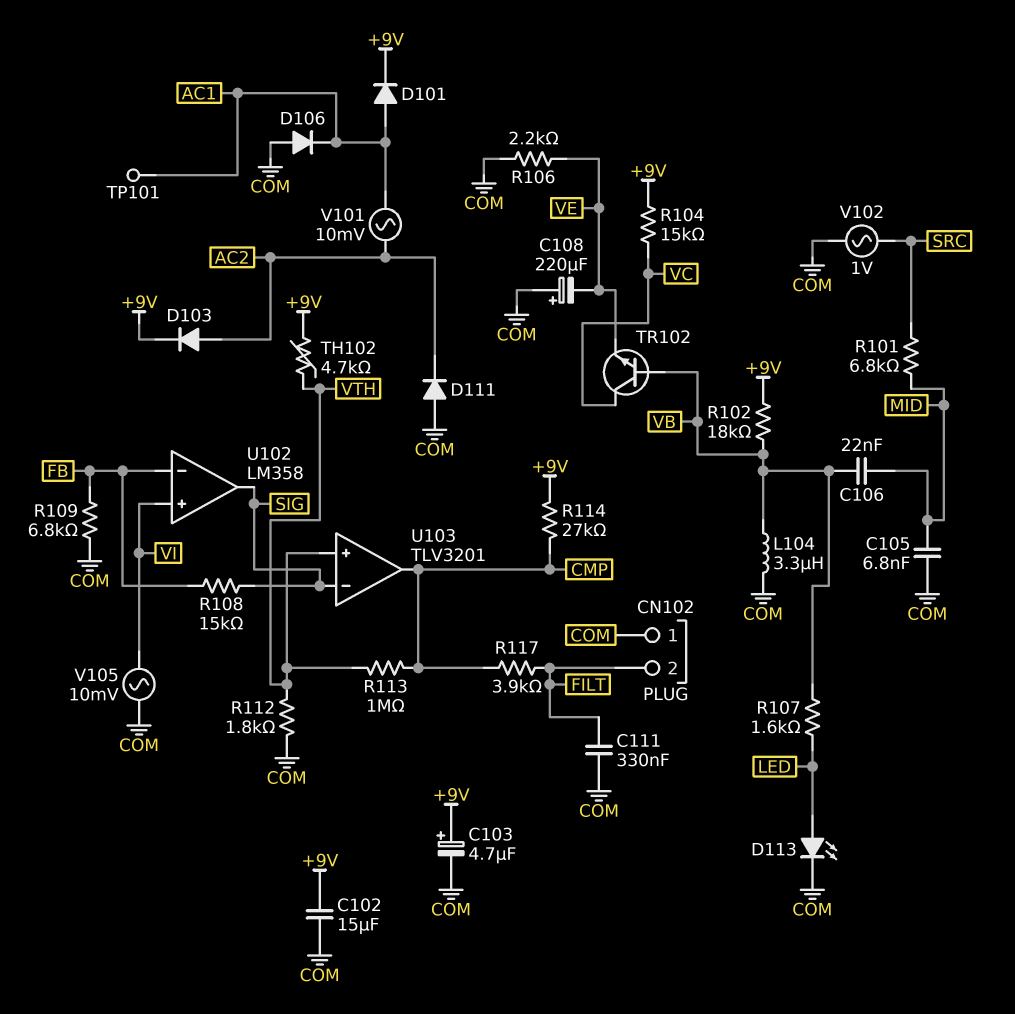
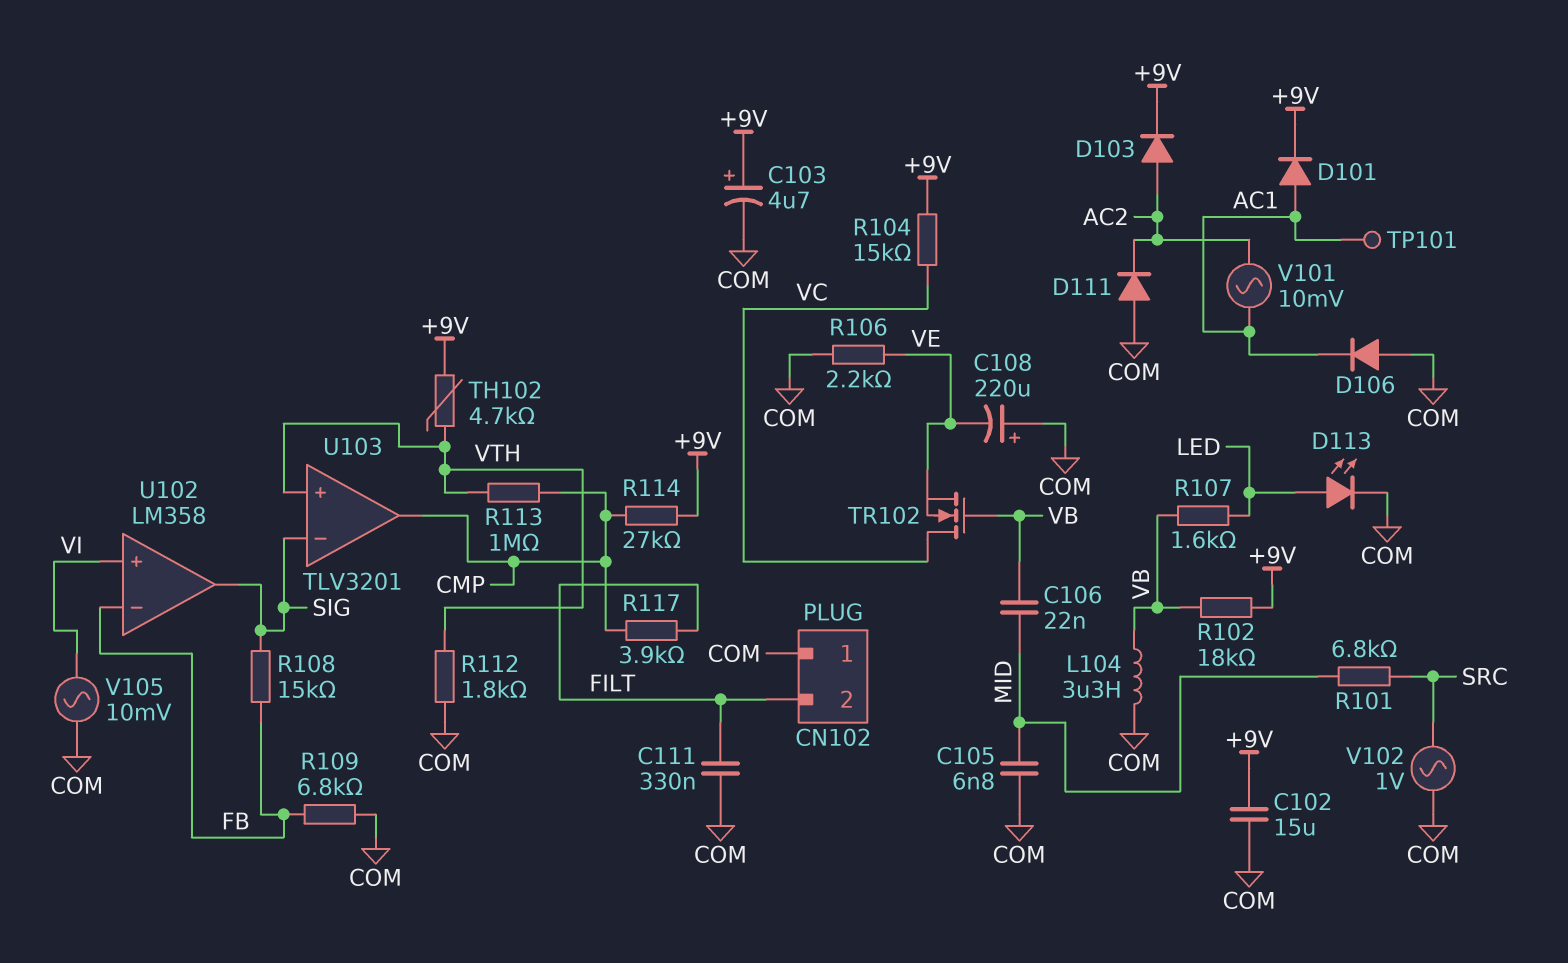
TR102: NPN (B VB, C VC, E VE) -> NMOS (G VB, D VC, S VE)

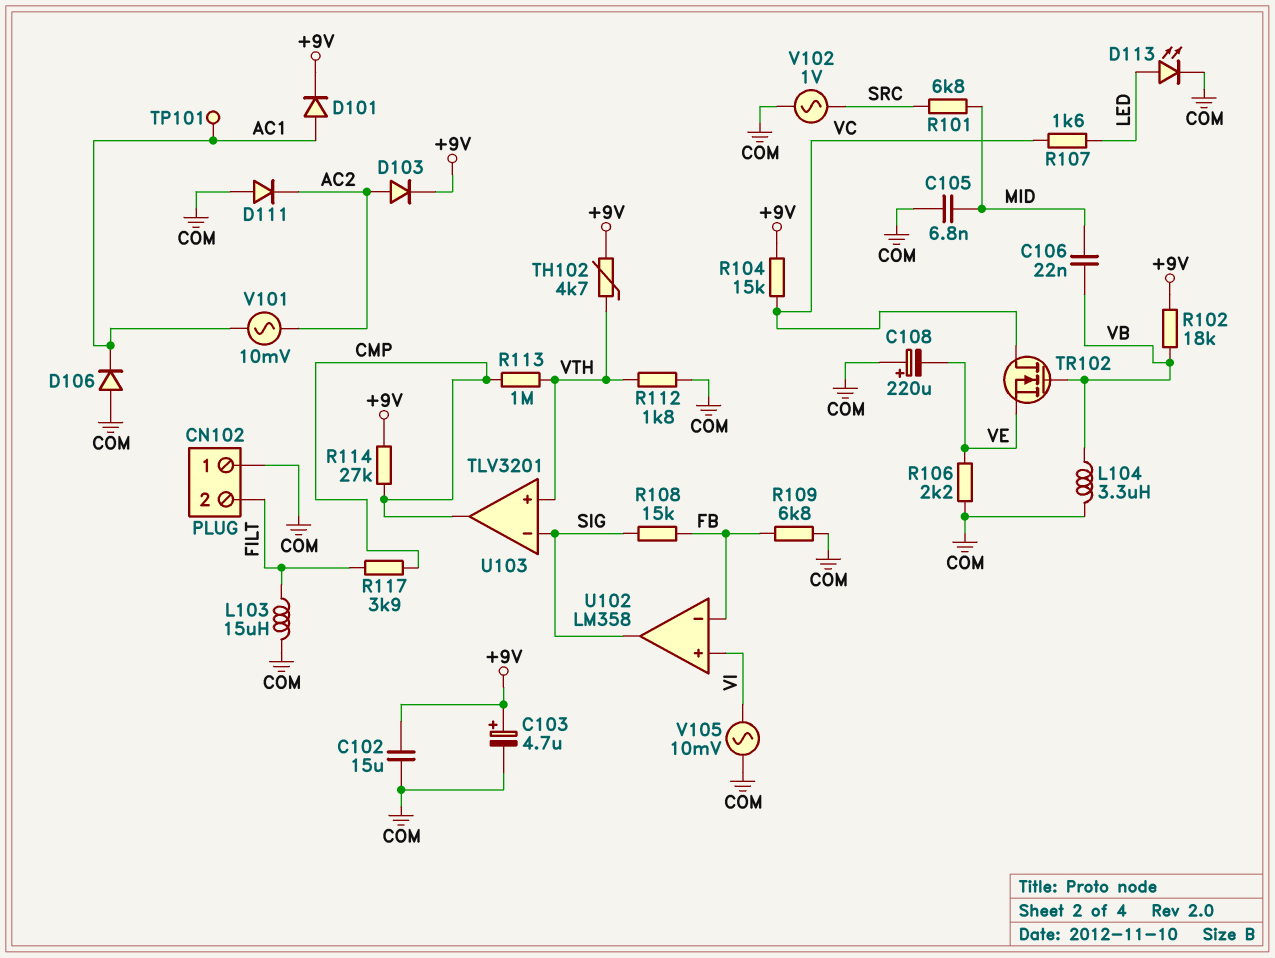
C111: 330nF (COM, FILT) -> none
L103: none -> 15uH (COM, FILT)
R107: 1.6k (LED, VB) -> 1.6k (LED, VC)

